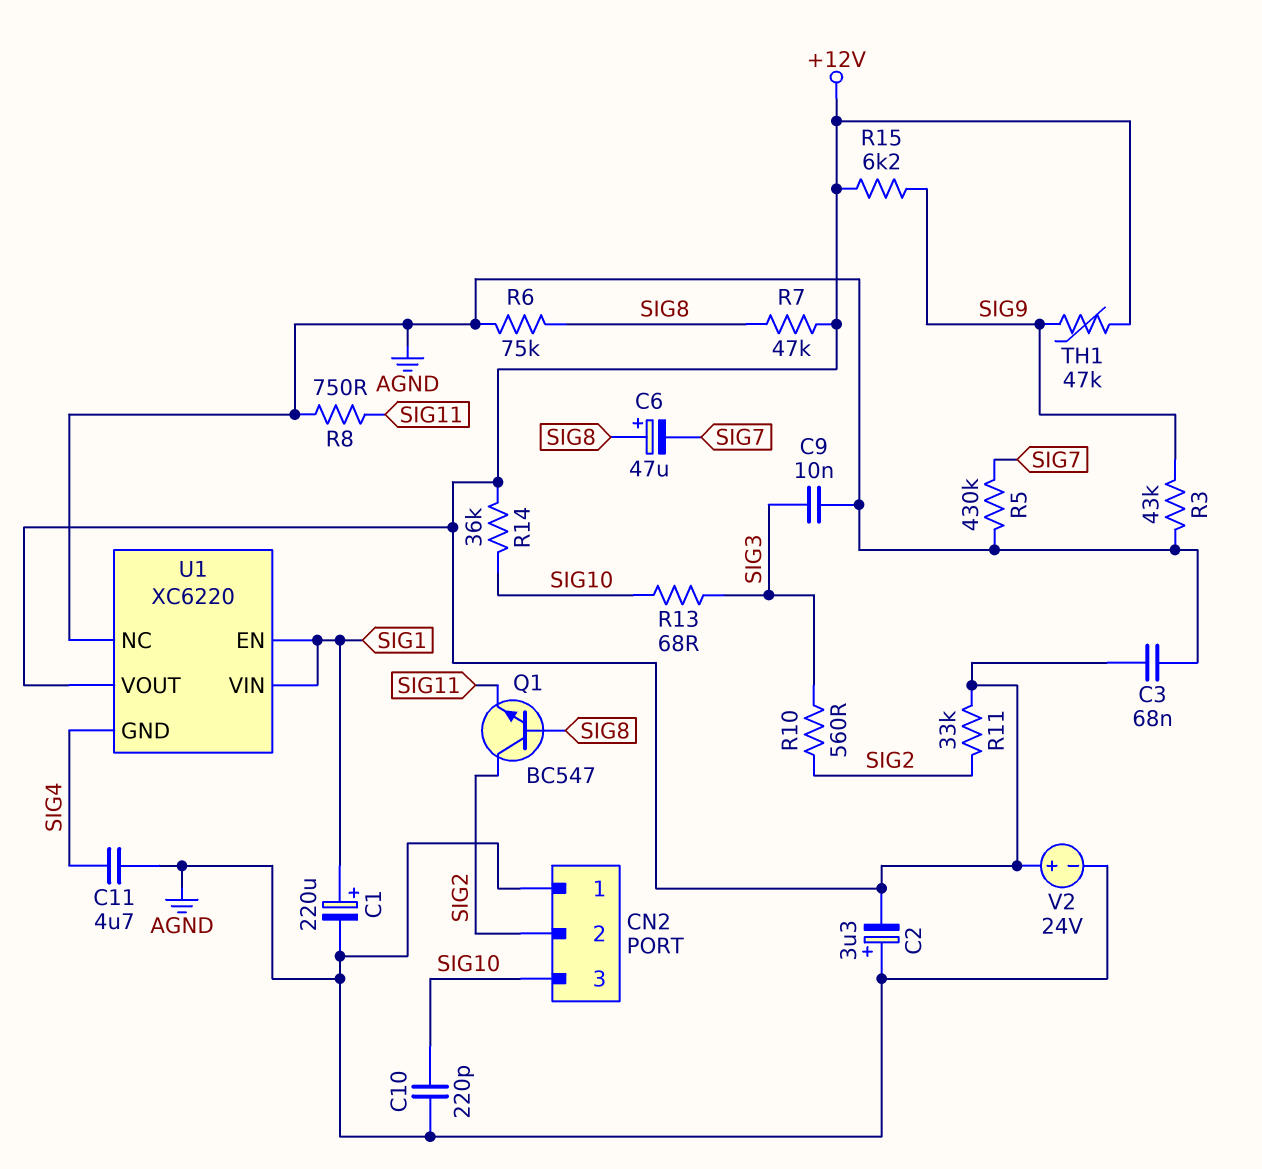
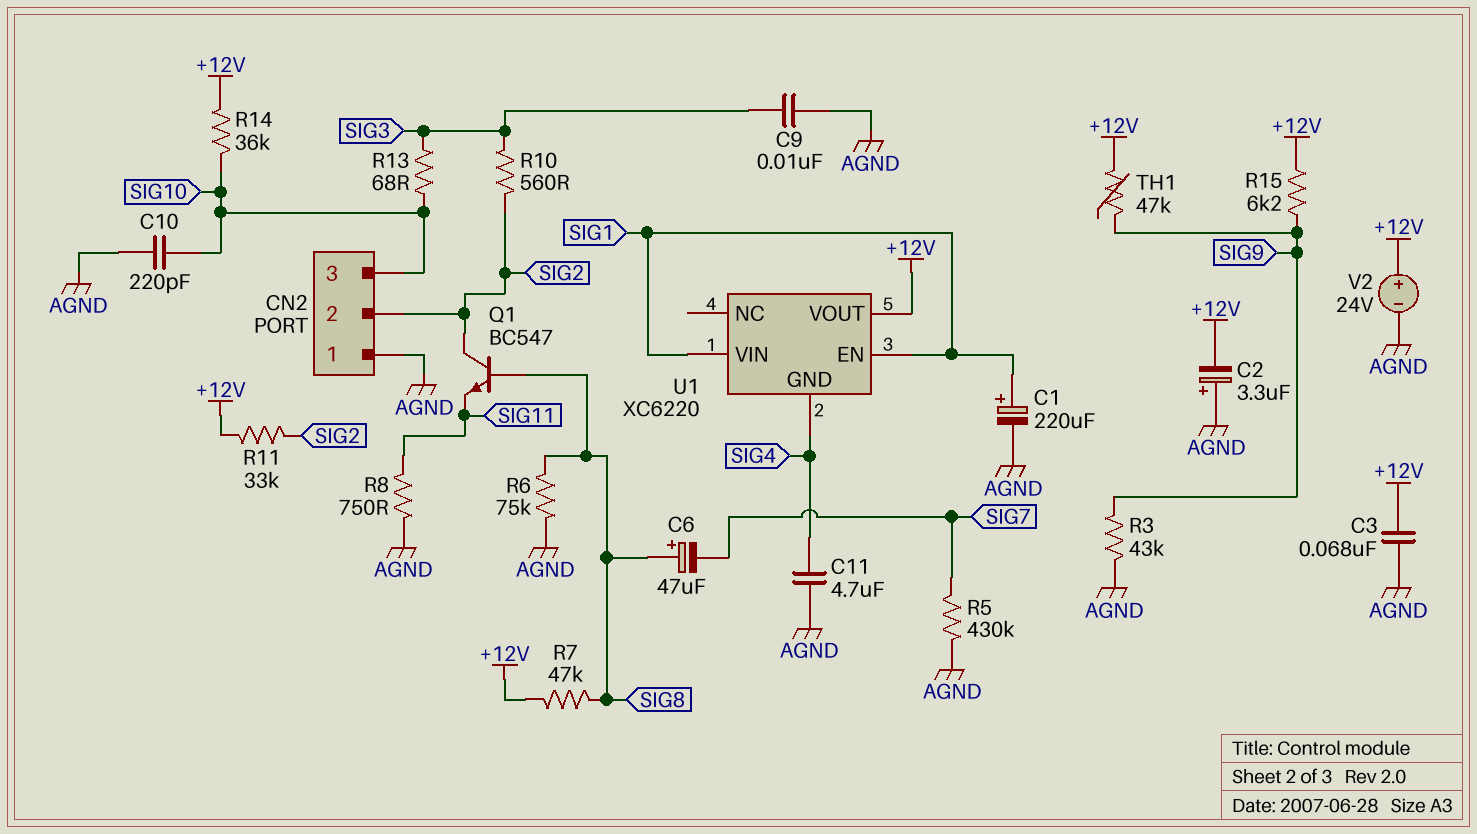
U1 pin NC: AGND -> none

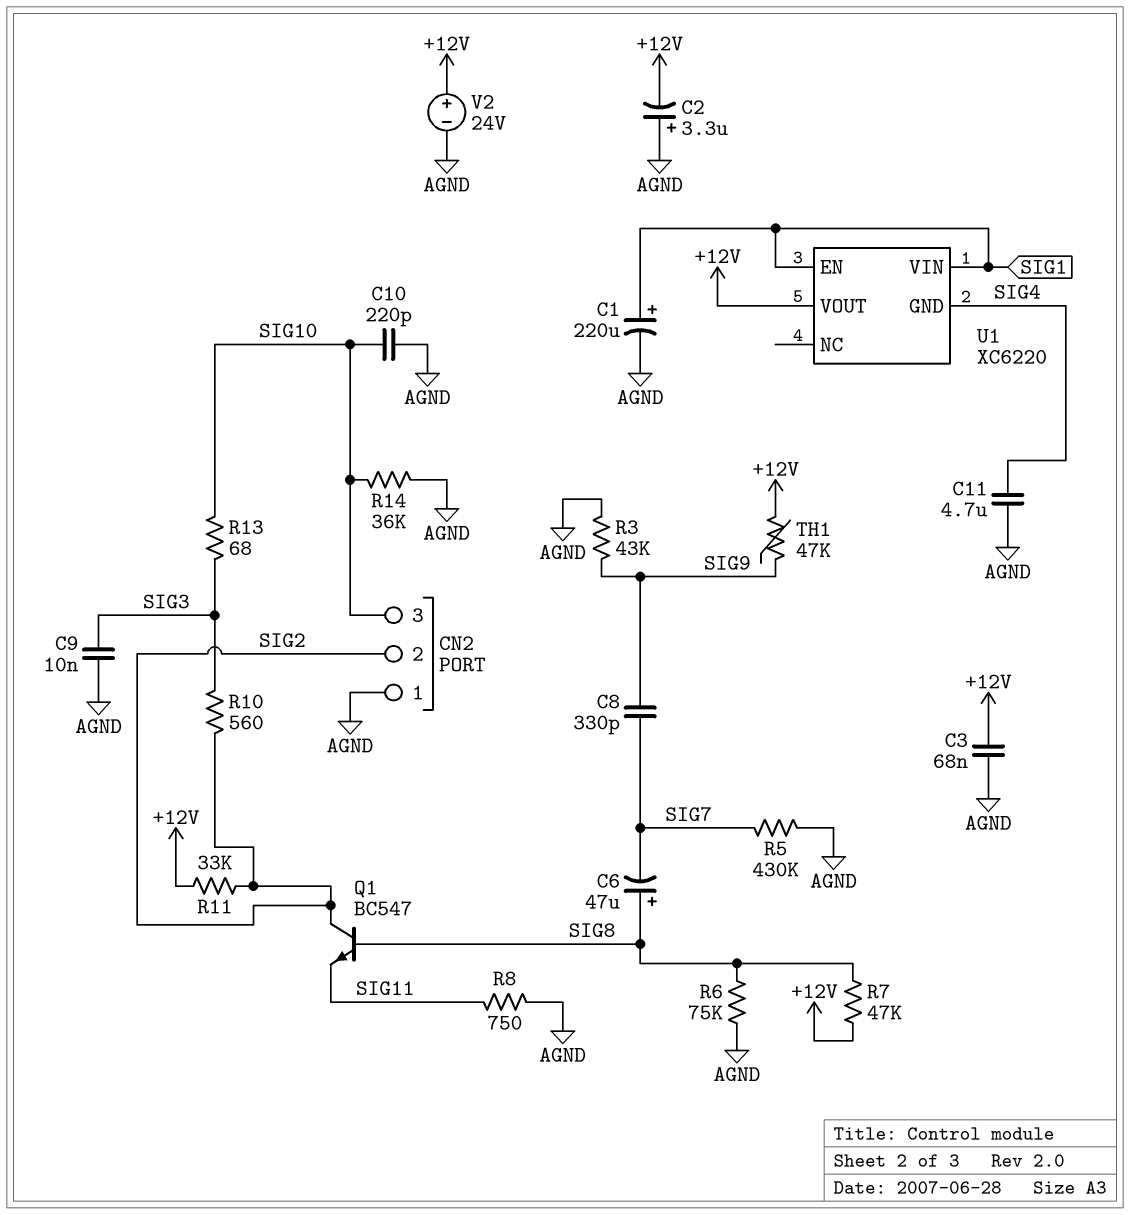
C8: none -> 330pF (SIG7, SIG9)
R14: 36k (+12V, SIG10) -> 36k (AGND, SIG10)
R15: 6.2k (+12V, SIG9) -> none

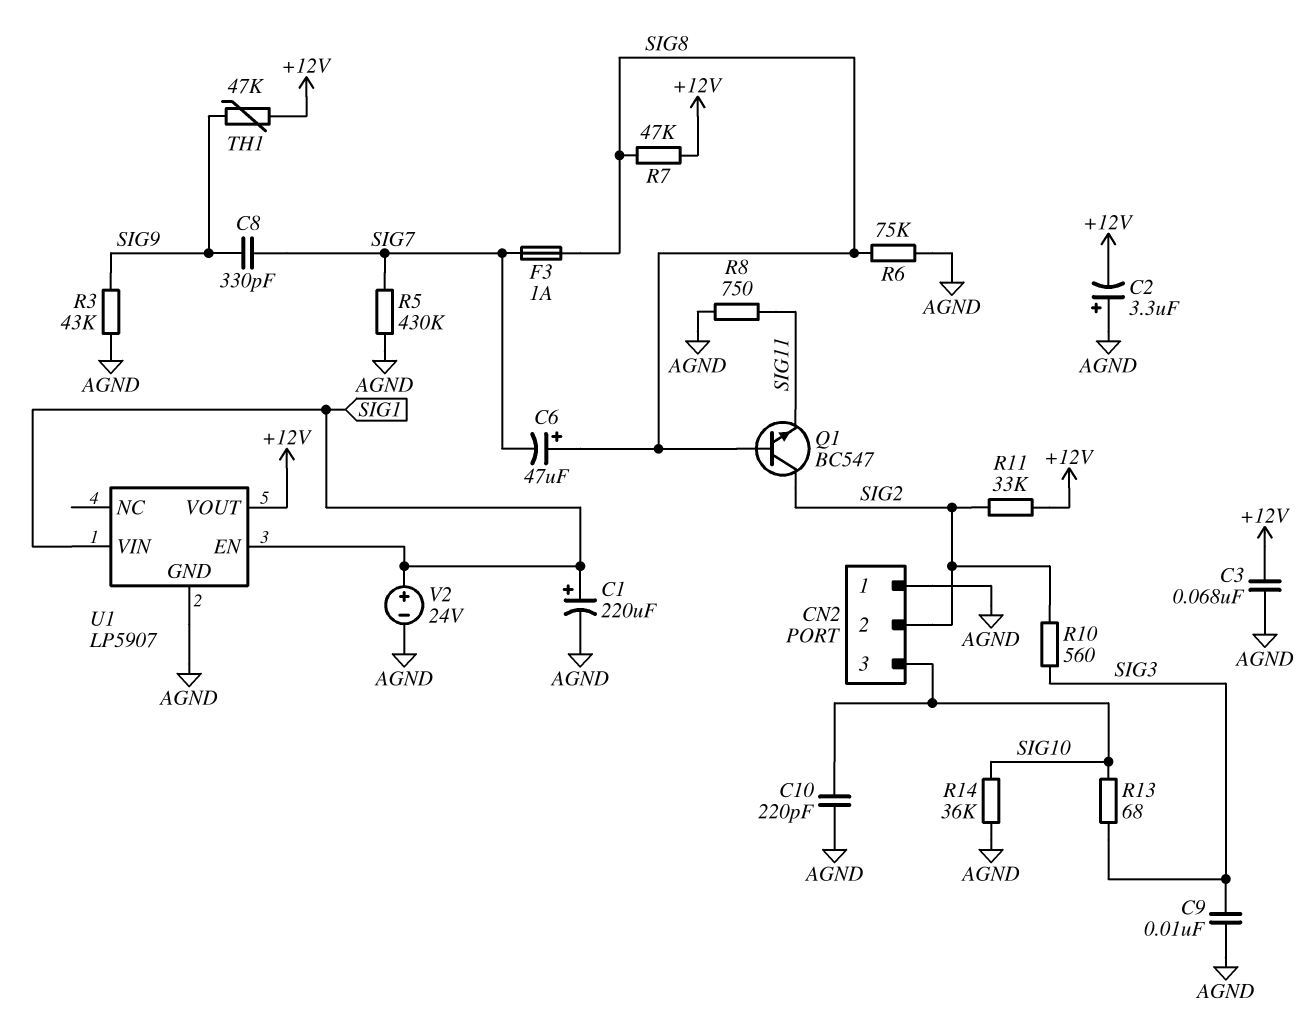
C11: 4.7uF (AGND, SIG4) -> none
F3: none -> 1A (SIG7, SIG8)
U1: XC6220 -> LP5907
U1 pin GND: SIG4 -> AGND
V2: 24V (plus +12V, minus AGND) -> 24V (plus SIG1, minus AGND)

